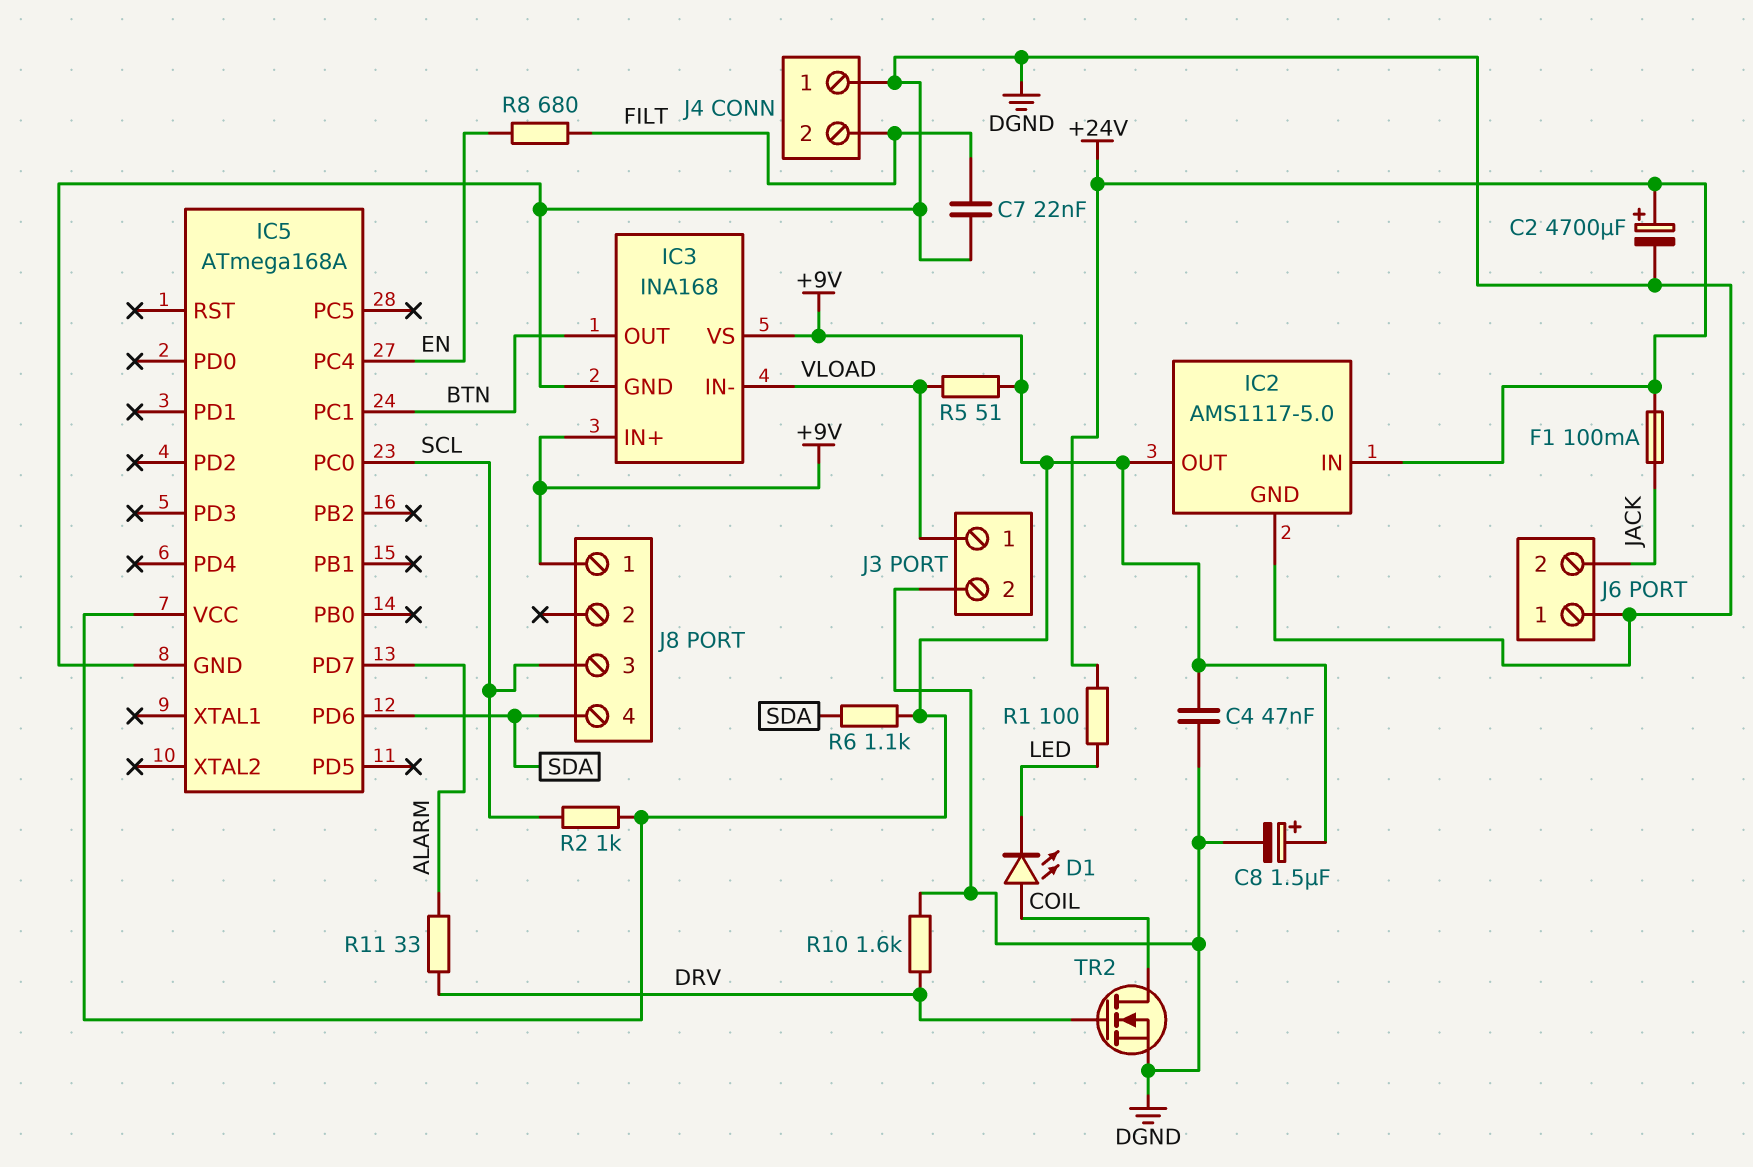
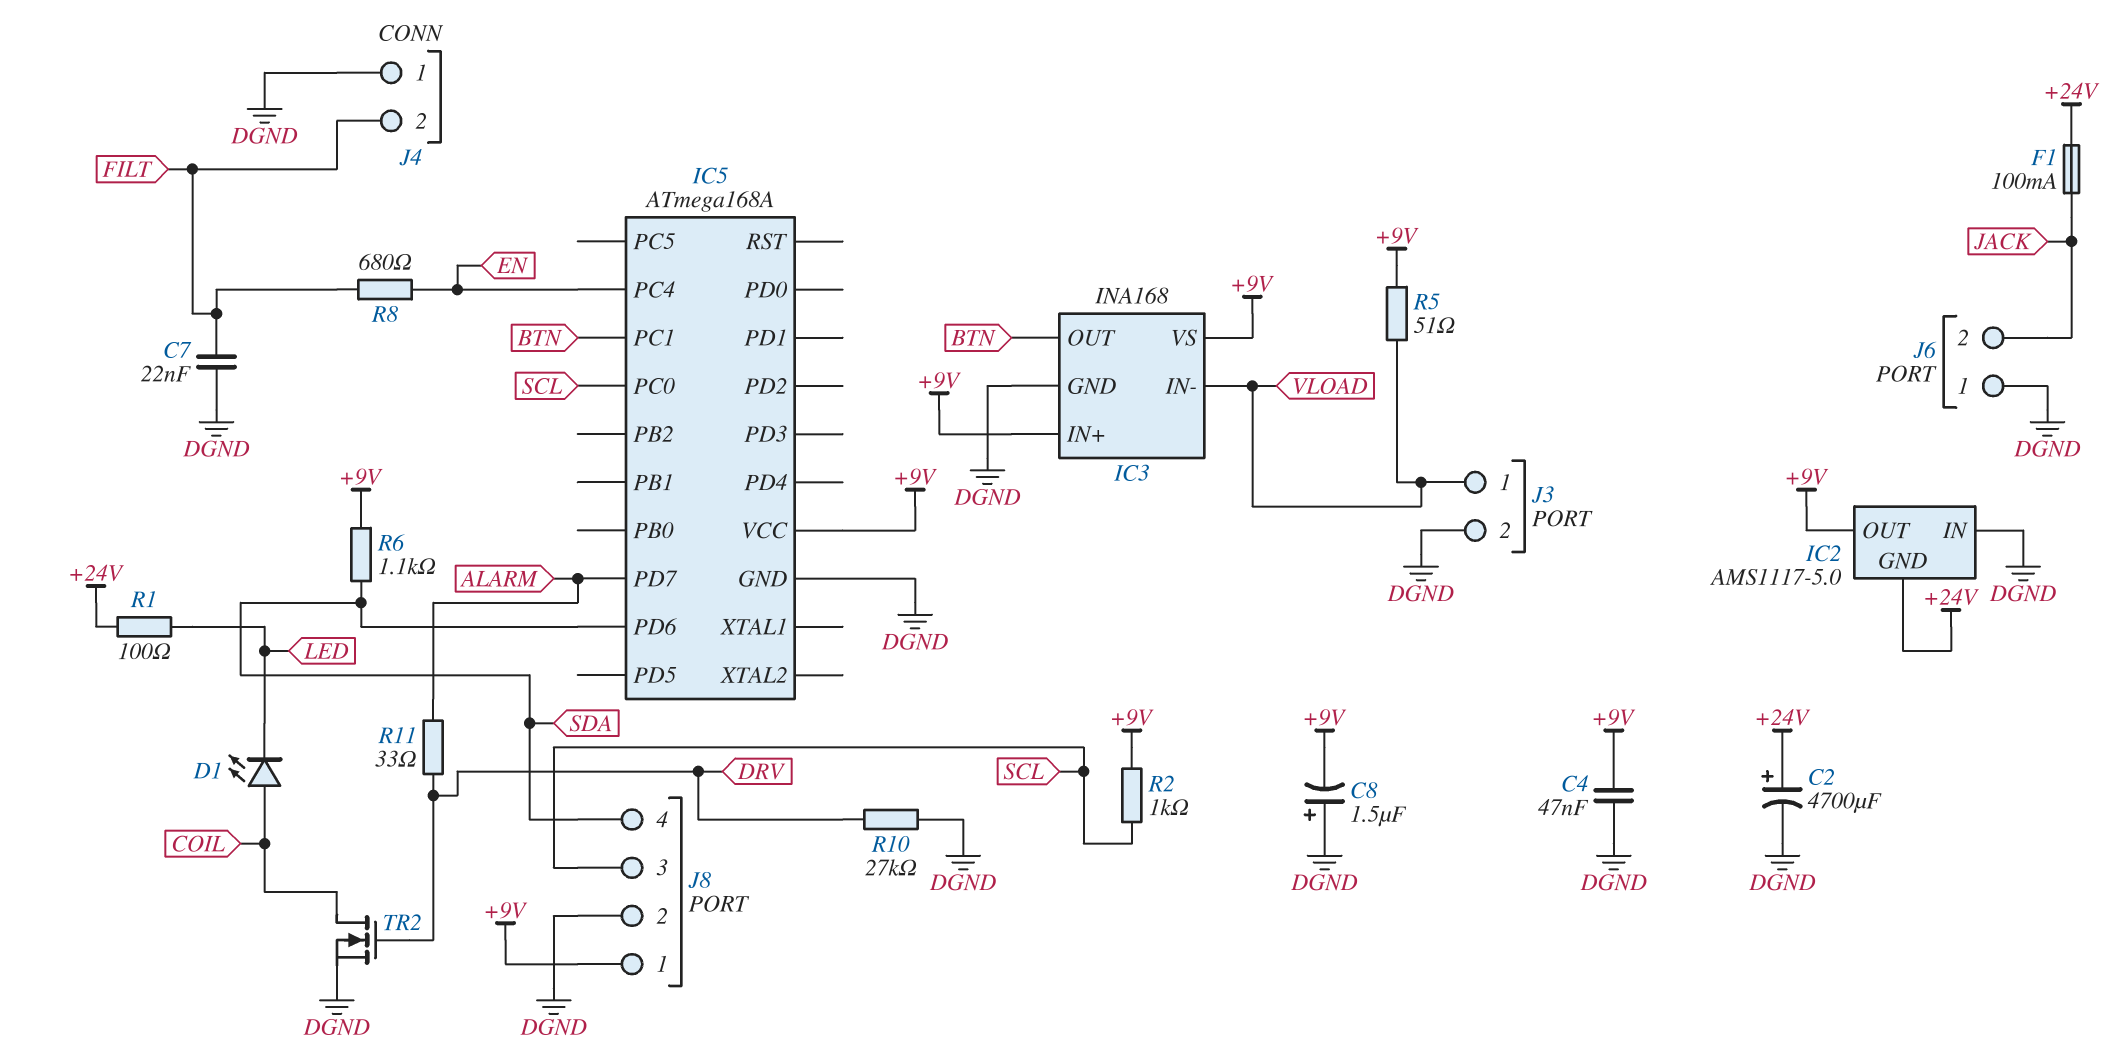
C8: 1.5uF (plus +9V, minus DGND) -> 1.5uF (plus DGND, minus +9V)
IC2 pin GND: DGND -> +24V
IC2 pin IN: +24V -> DGND
J8 pin 2: none -> DGND
R10: 1.6k (DGND, DRV) -> 27k (DGND, DRV)

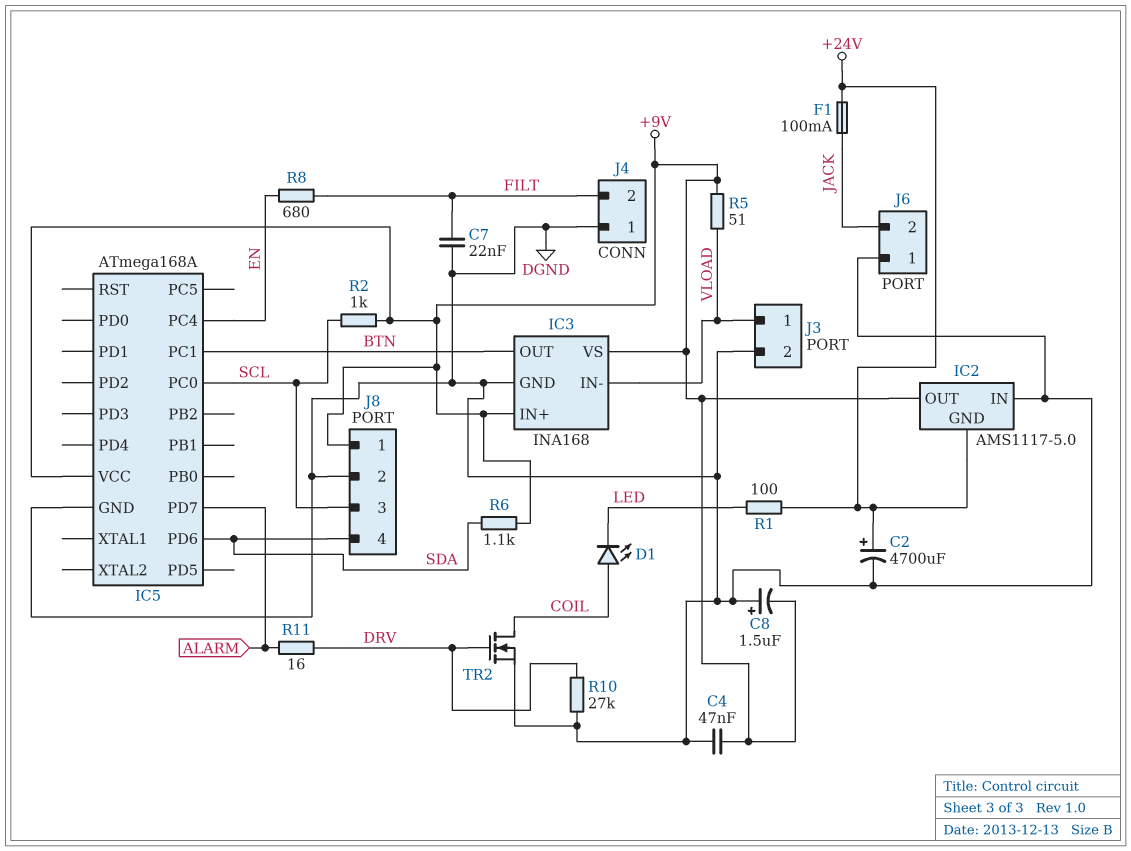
R11: 33 (ALARM, DRV) -> 16 (ALARM, DRV)

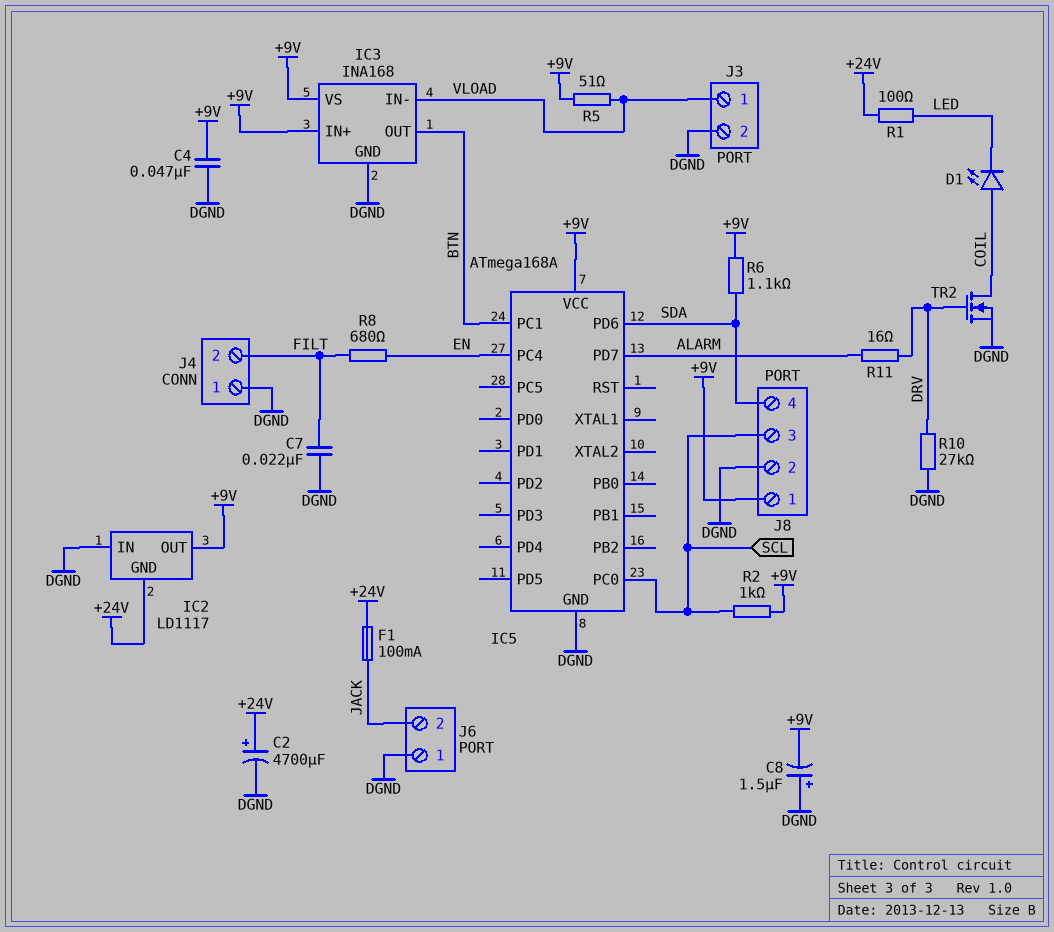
IC2: AMS1117-5.0 -> LD1117

